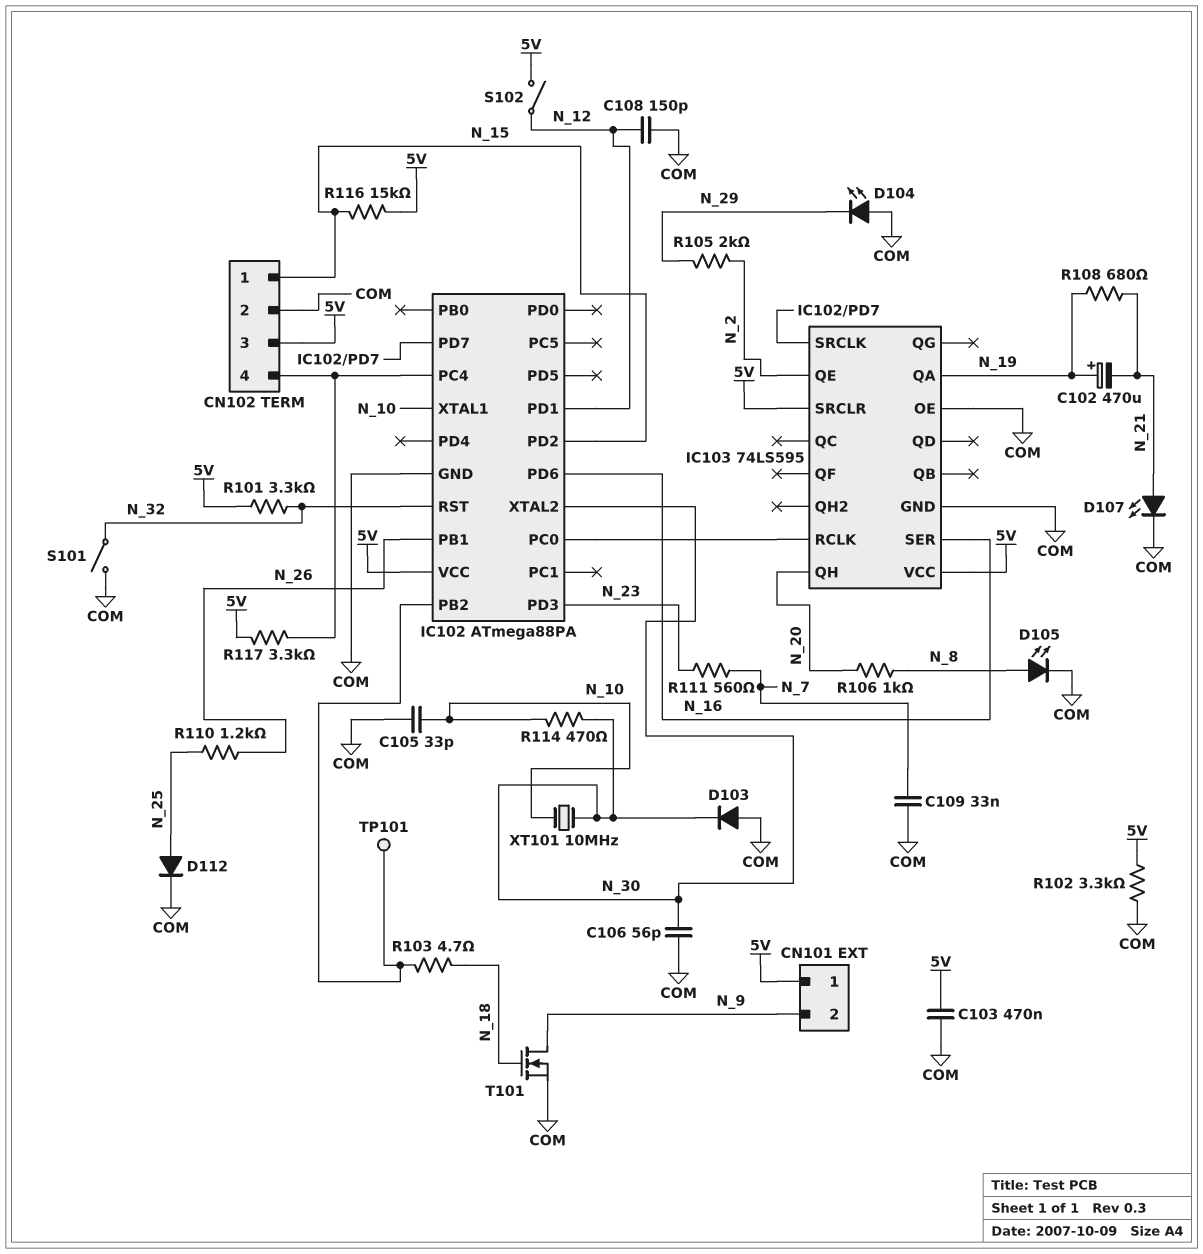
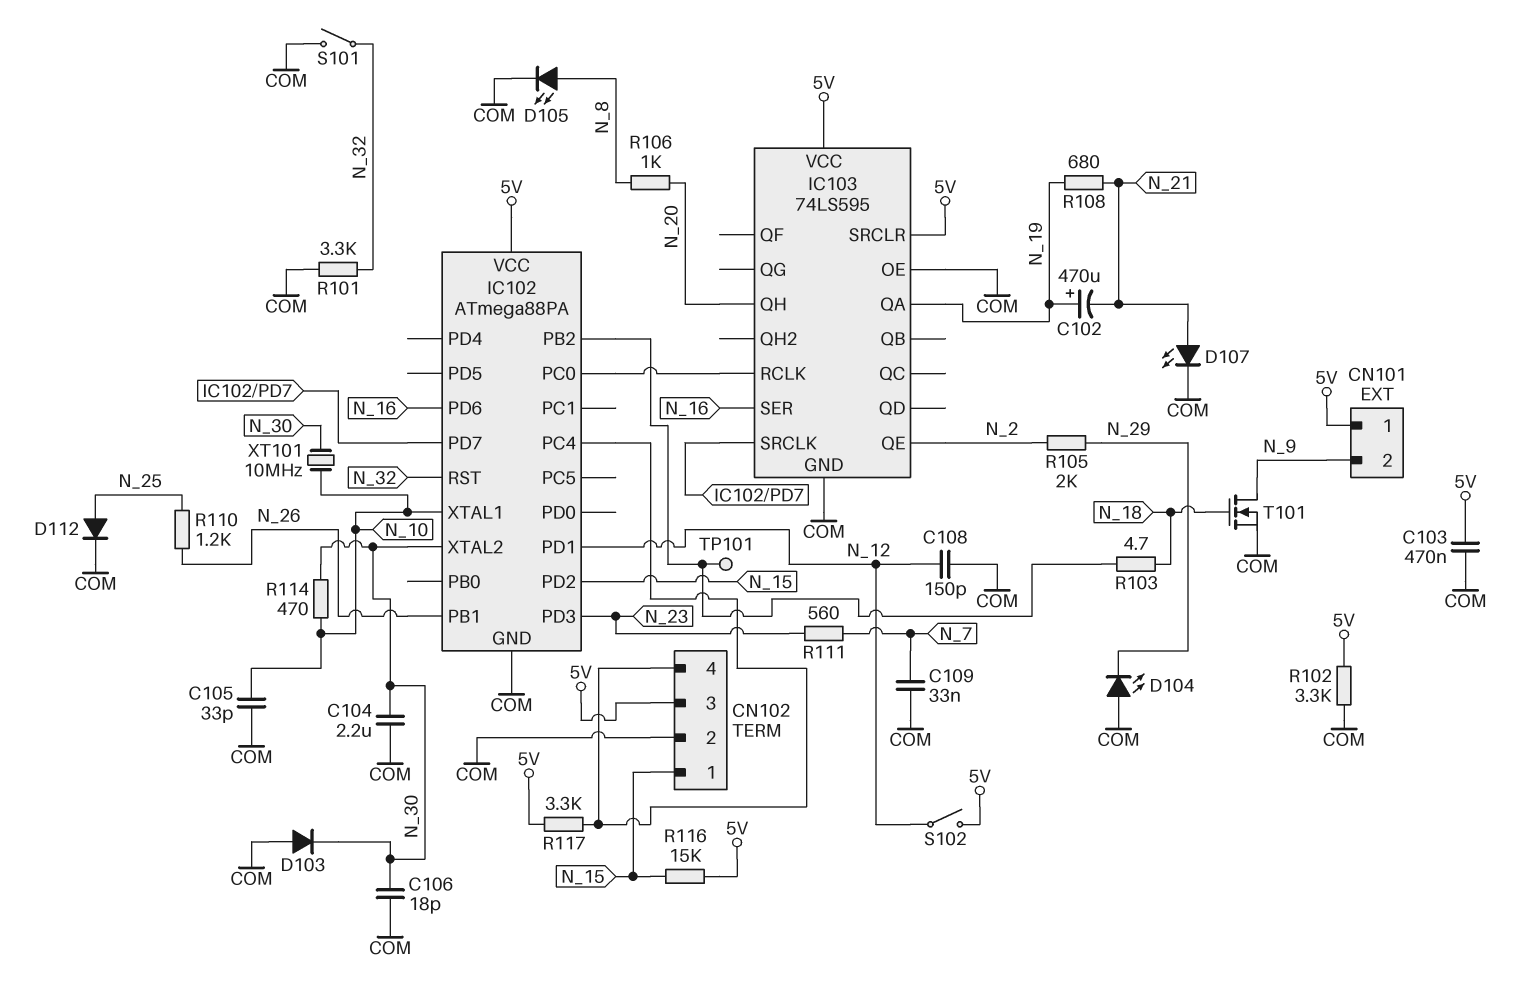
C104: none -> 2.2uF (COM, N_30)
C106: 56pF (COM, N_30) -> 18pF (COM, N_30)
R101: 3.3k (5V, N_32) -> 3.3k (COM, N_32)

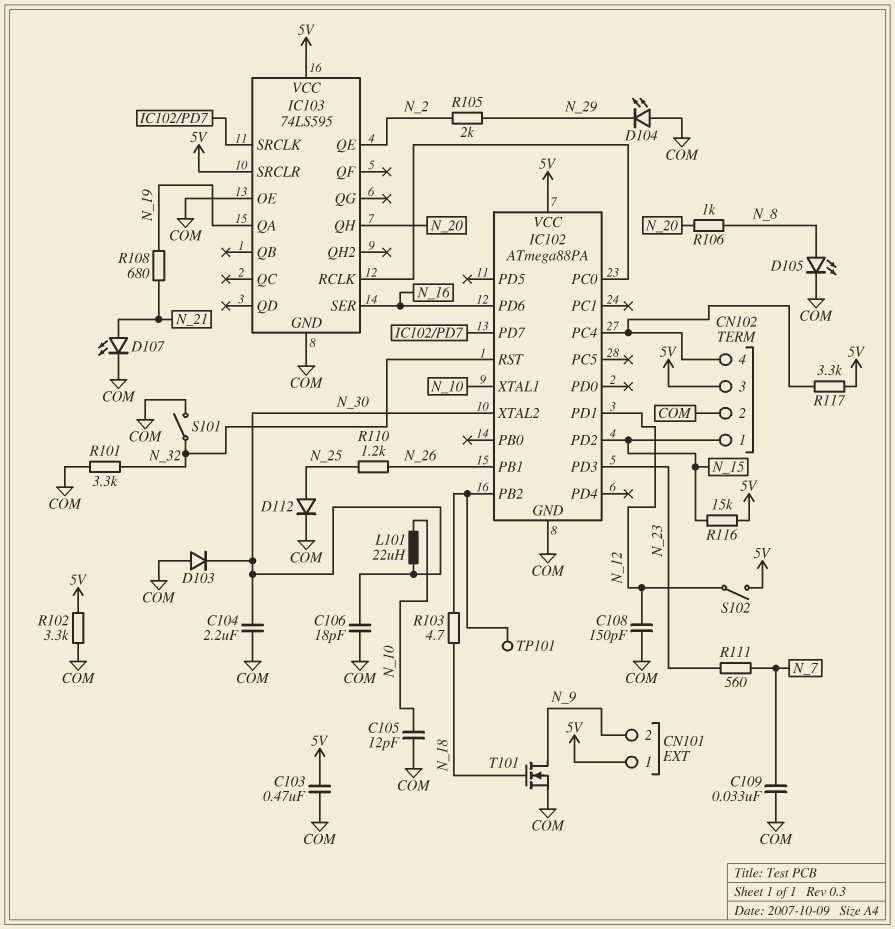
C102: 470uF (plus N_19, minus N_21) -> none
C105: 33pF (COM, N_10) -> 12pF (COM, N_10)
L101: none -> 22uH (N_10, N_30)
R114: 470 (N_10, N_30) -> none
XT101: 10MHz (N_10, N_30) -> none

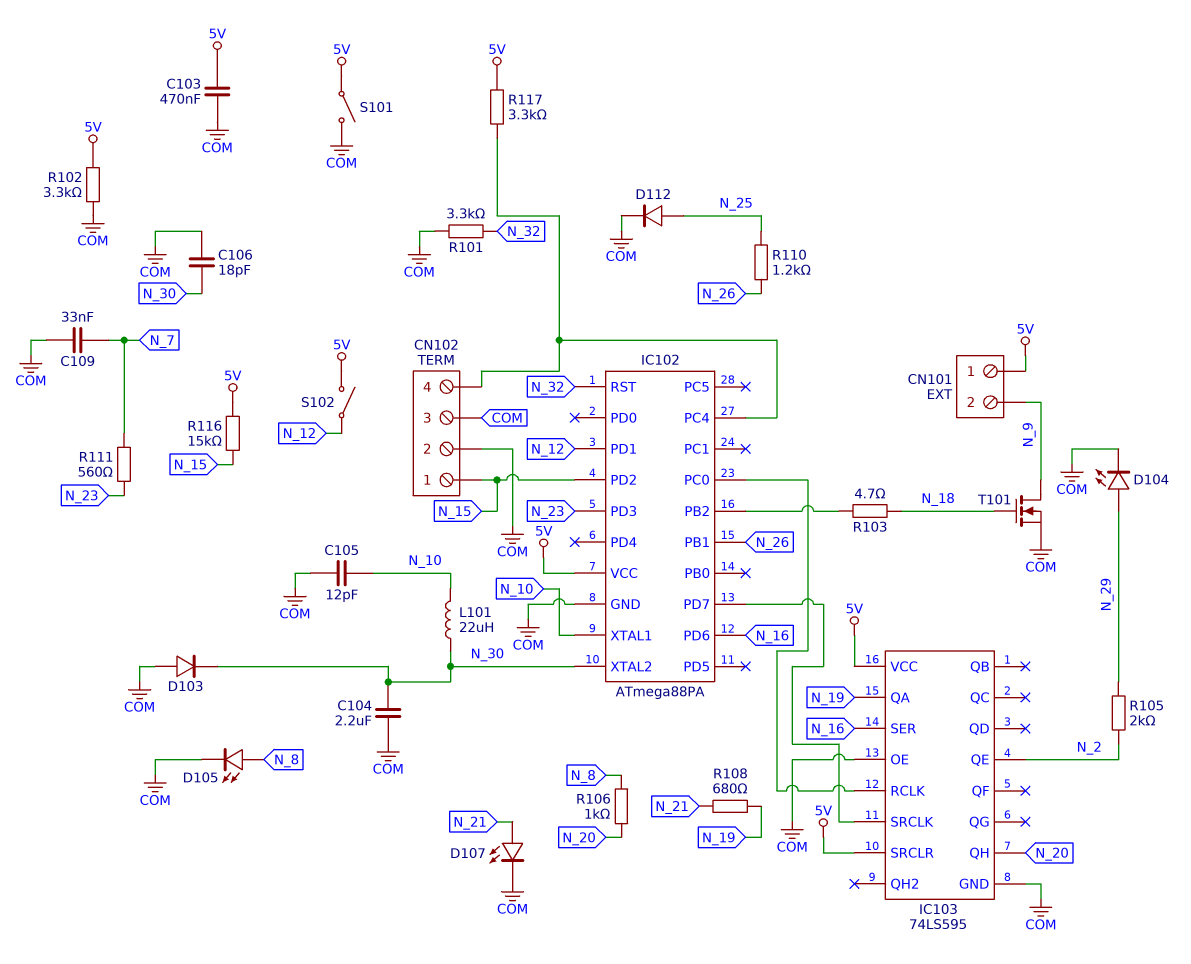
C108: 150pF (COM, N_12) -> none
CN102 pin 3: 5V -> COM
D104: LED (A COM, K N_29) -> LED (A N_29, K COM)
S101: switch (COM, N_32) -> switch (5V, COM)
TP101: test point (IC102/PB2) -> none

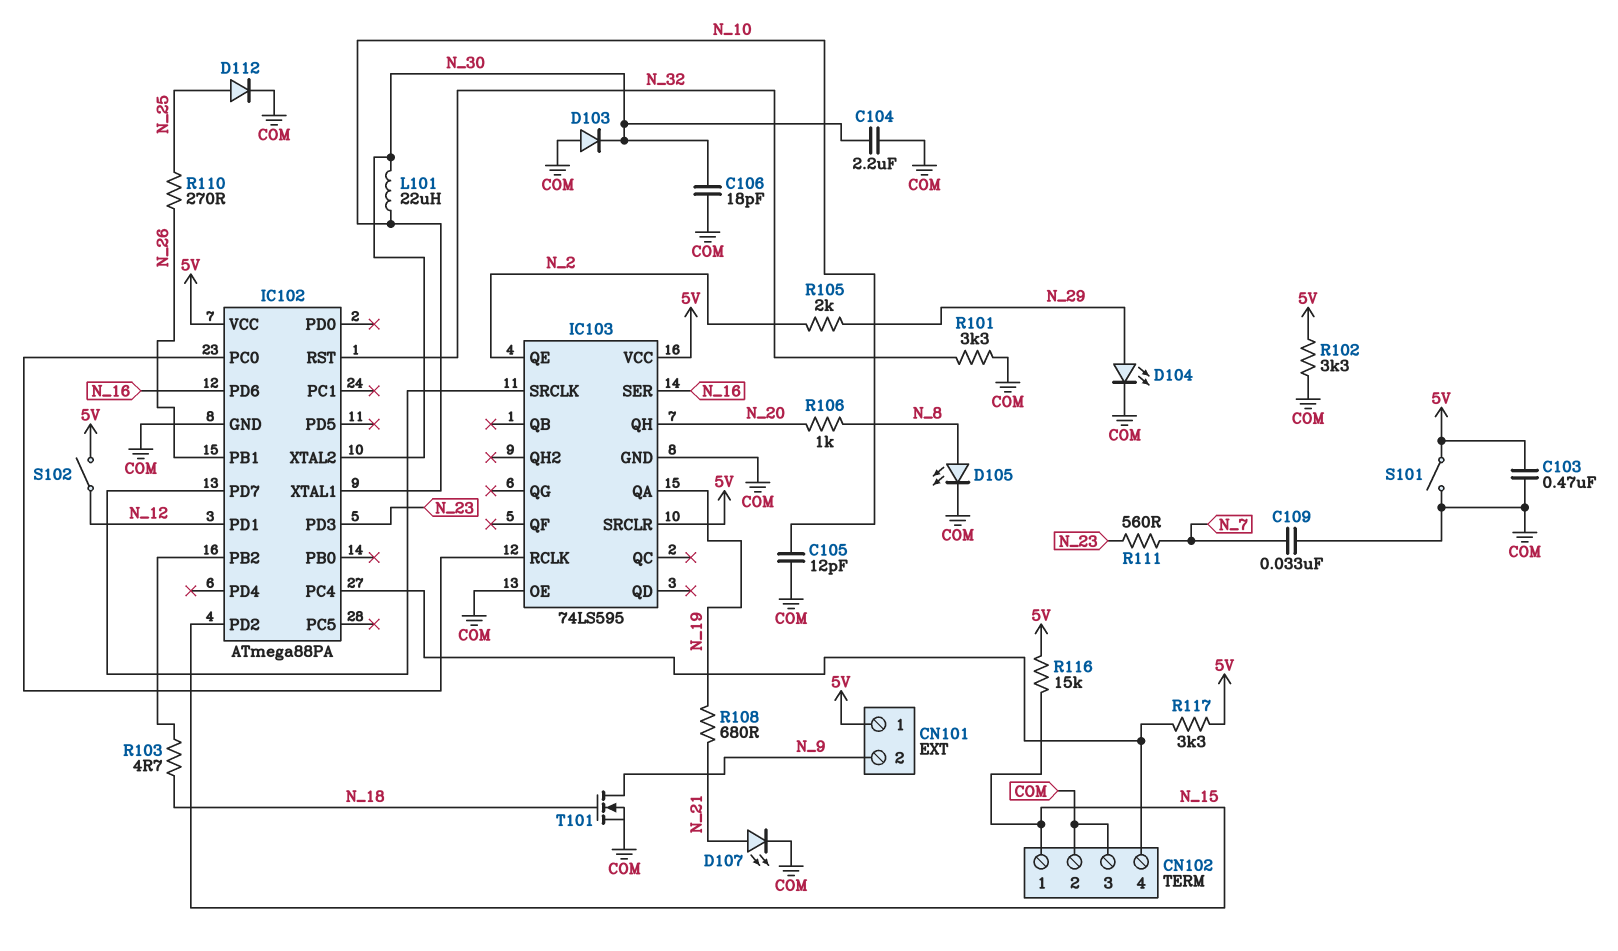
R110: 1.2k (N_25, N_26) -> 270 (N_25, N_26)

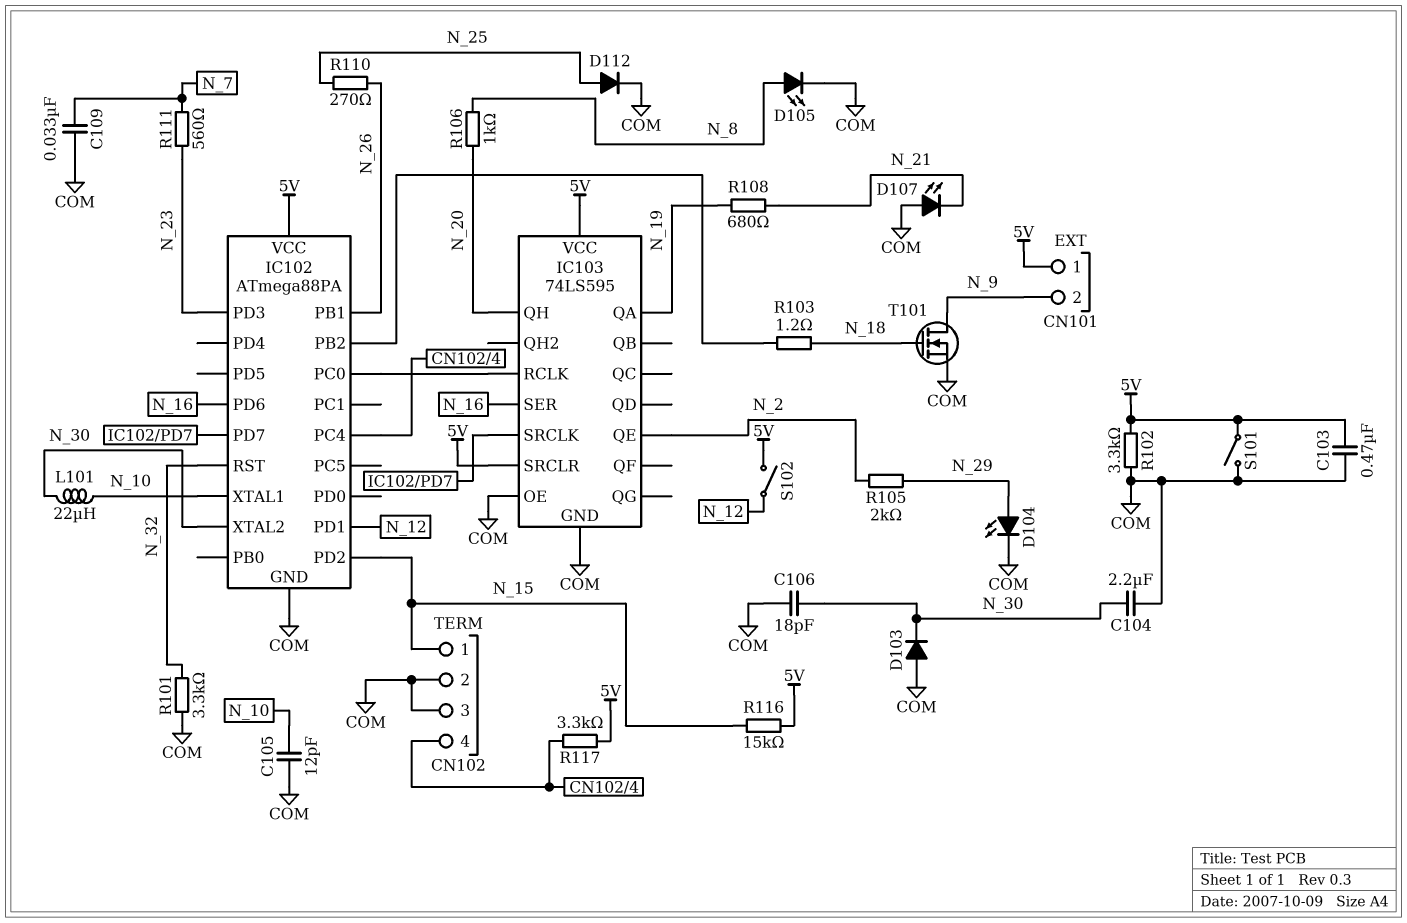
D107: LED (A N_21, K COM) -> LED (A COM, K N_21)
R103: 4.7 (IC102/PB2, N_18) -> 1.2 (IC102/PB2, N_18)

